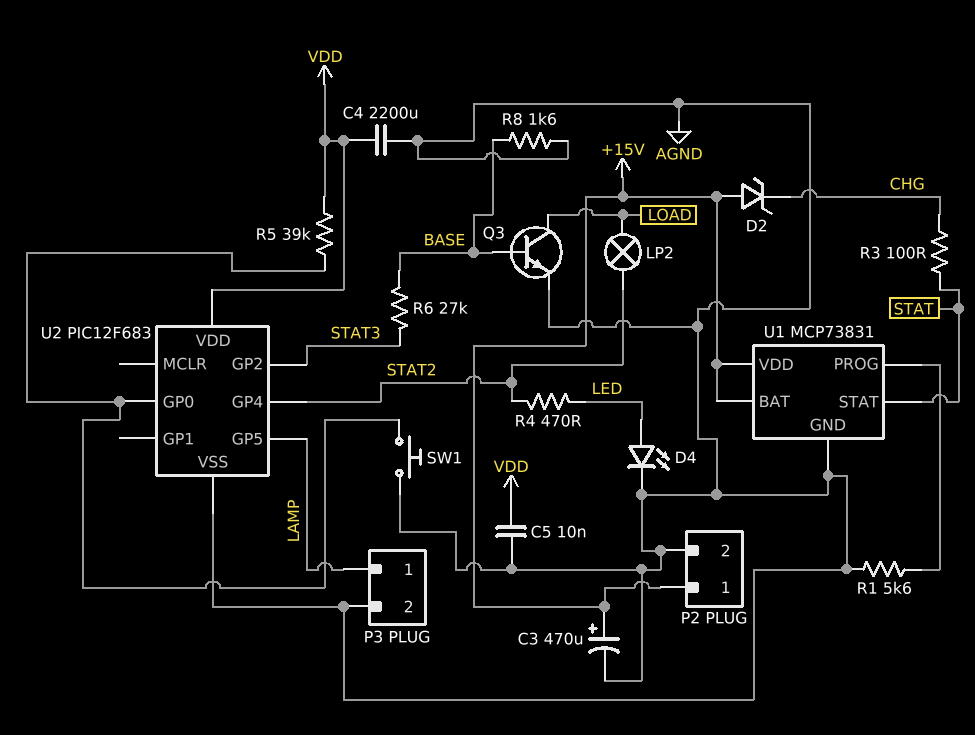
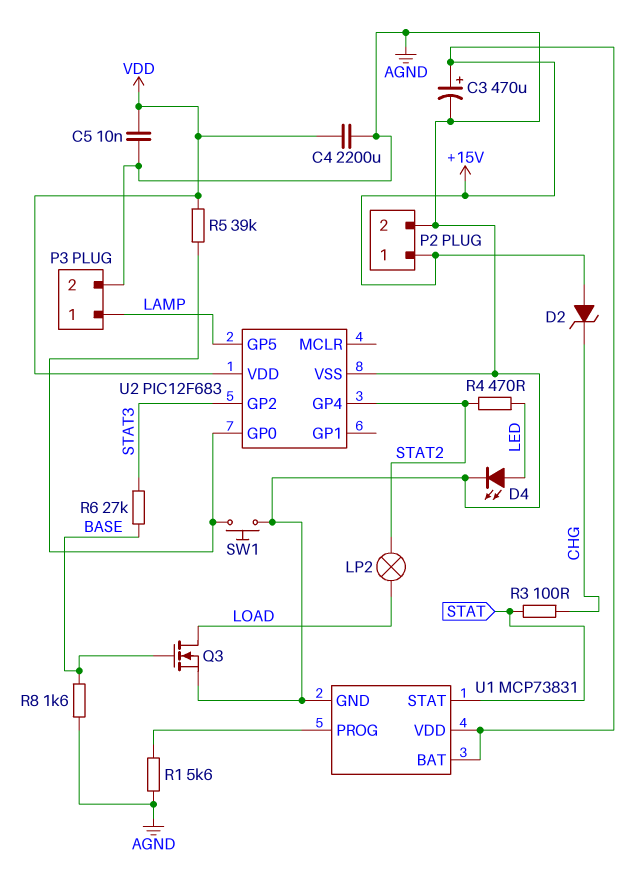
Q3: NPN (B BASE, C LOAD, E AGND) -> NMOS (G BASE, D LOAD, S AGND)

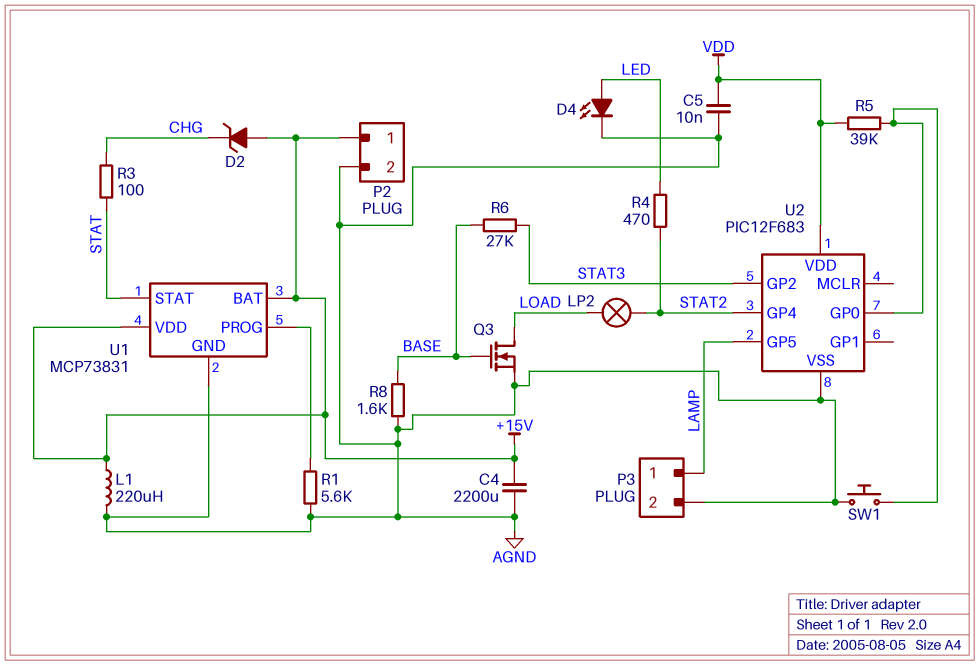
C3: 470uF (plus +15V, minus AGND) -> none
C4: 2200uF (AGND, VDD) -> 2200uF (+15V, AGND)
L1: none -> 220uH (+15V, AGND)

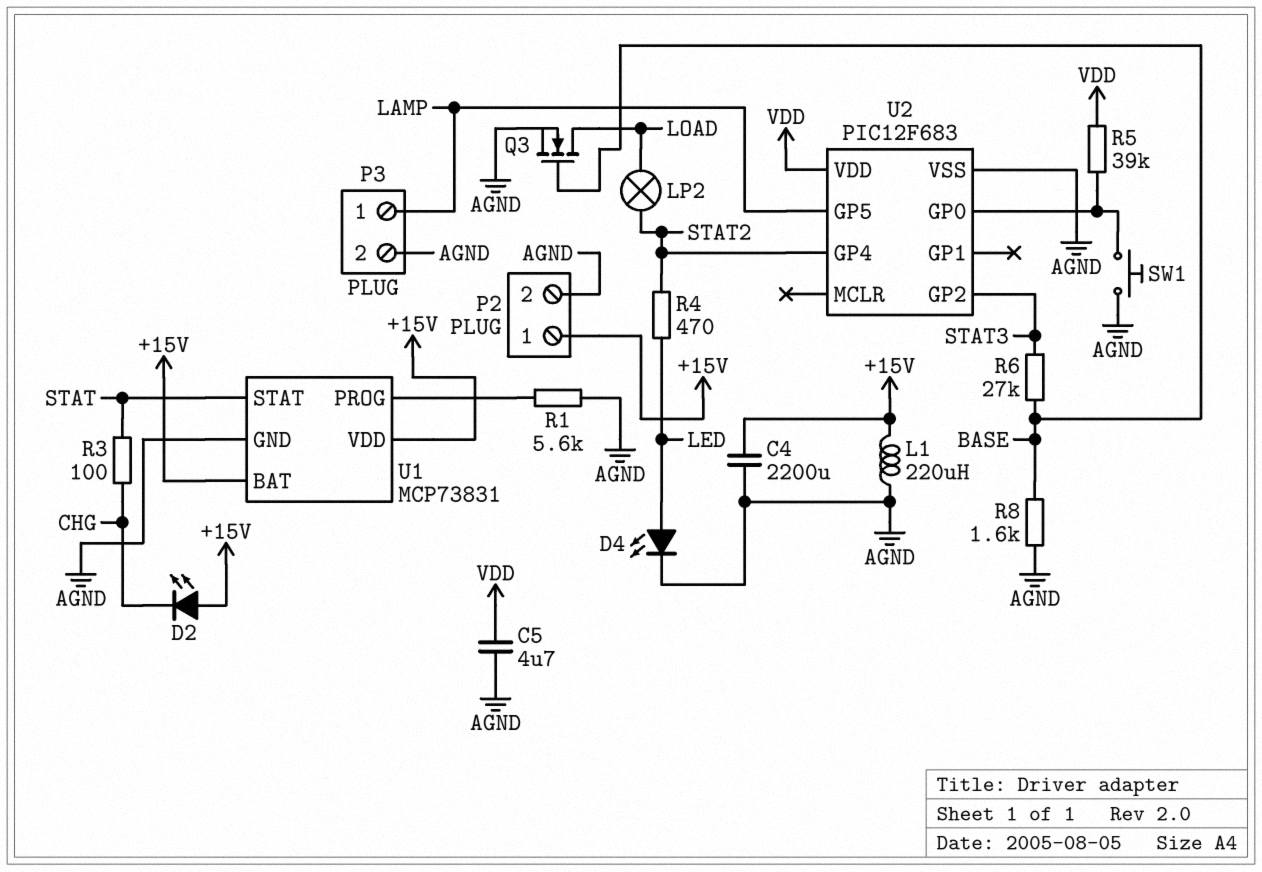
C5: 10nF (AGND, VDD) -> 4.7uF (AGND, VDD)
D2: zener (A +15V, K CHG) -> LED (A +15V, K CHG)

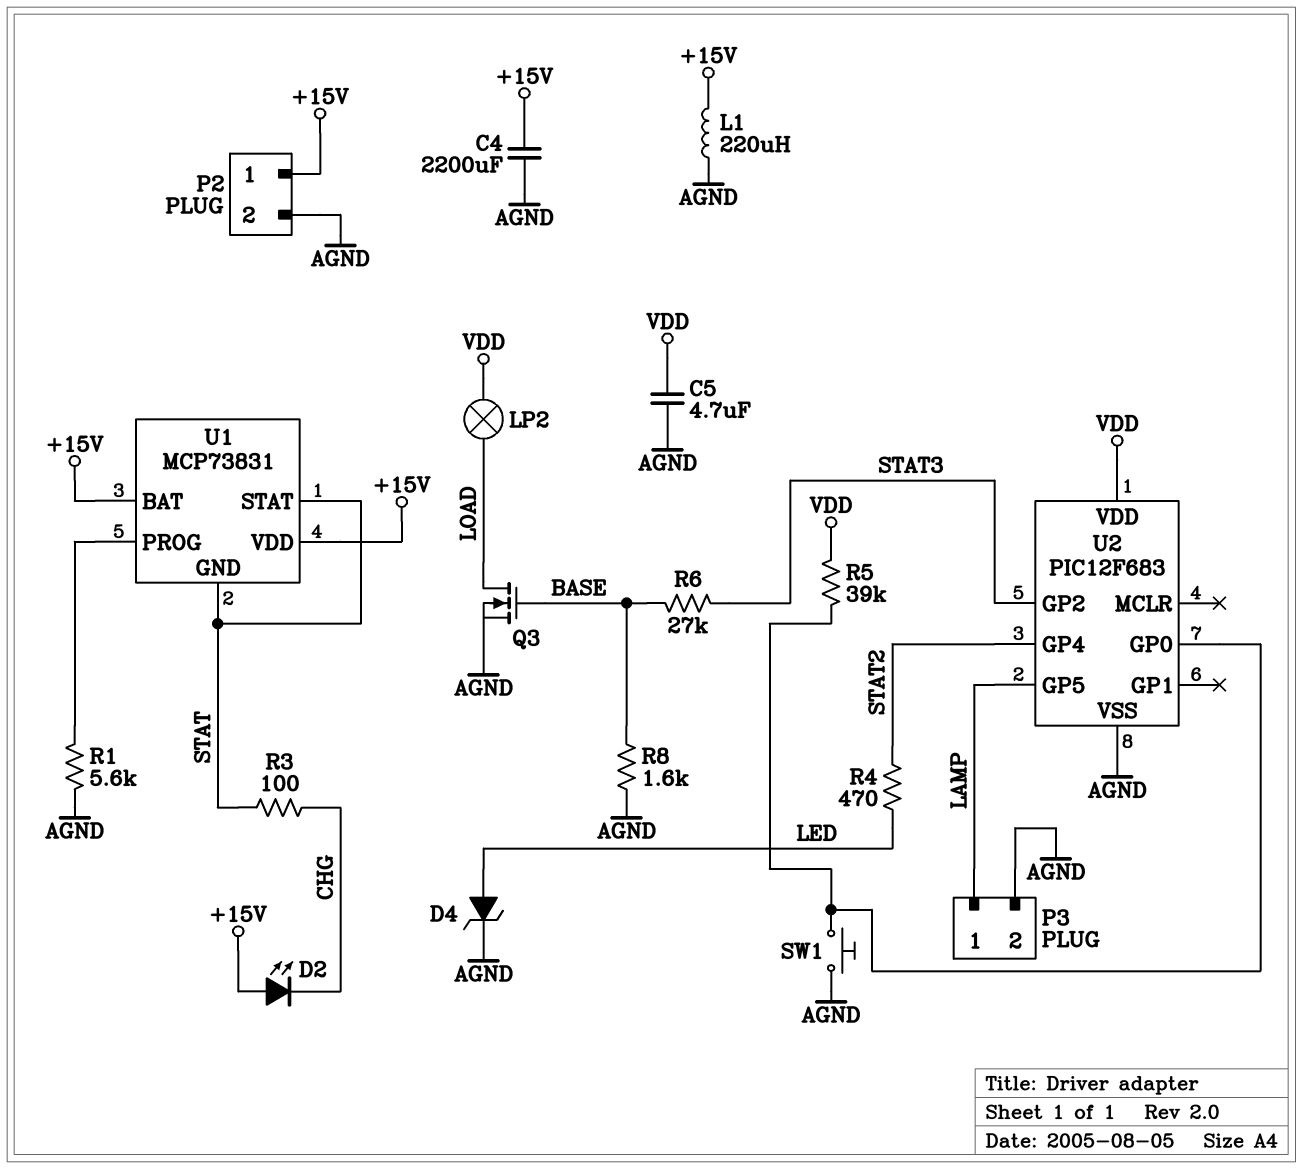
D4: LED (A LED, K AGND) -> zener (A LED, K AGND)
LP2: lamp (LOAD, STAT2) -> lamp (LOAD, VDD)
U1 pin GND: AGND -> STAT

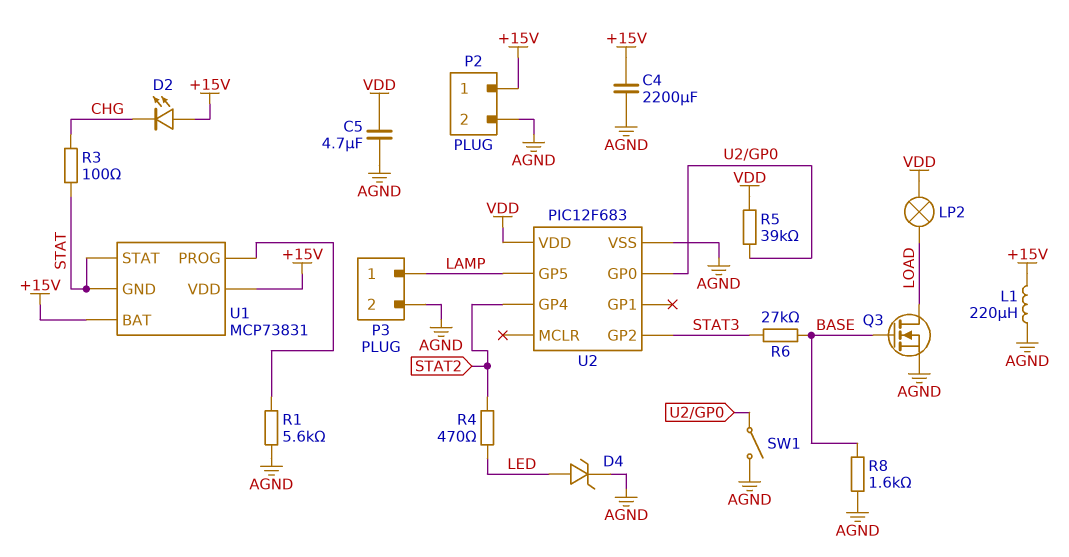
SW1: button (AGND, U2/GP0) -> switch (AGND, U2/GP0)

